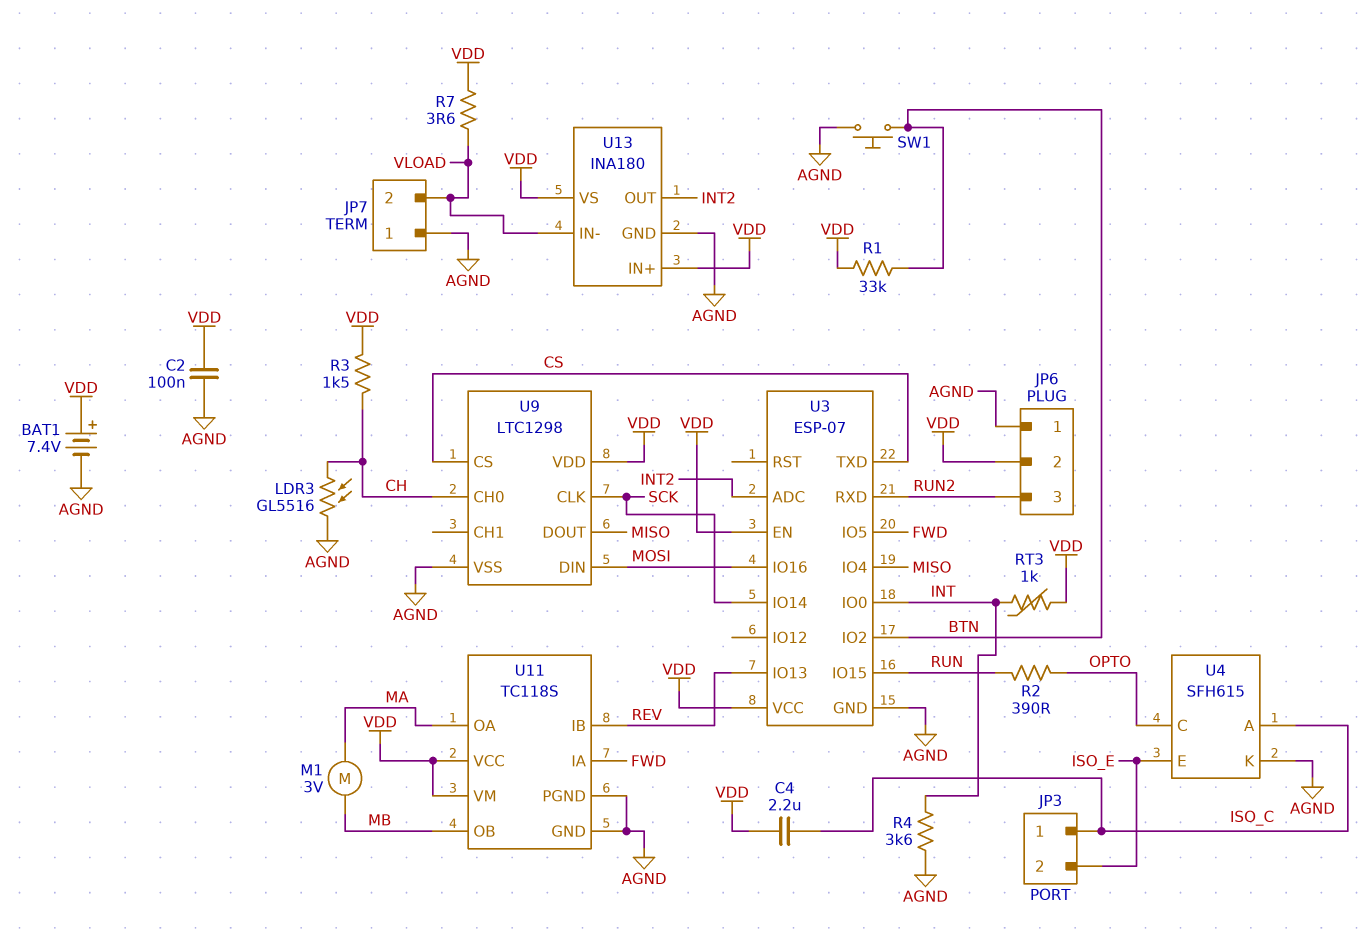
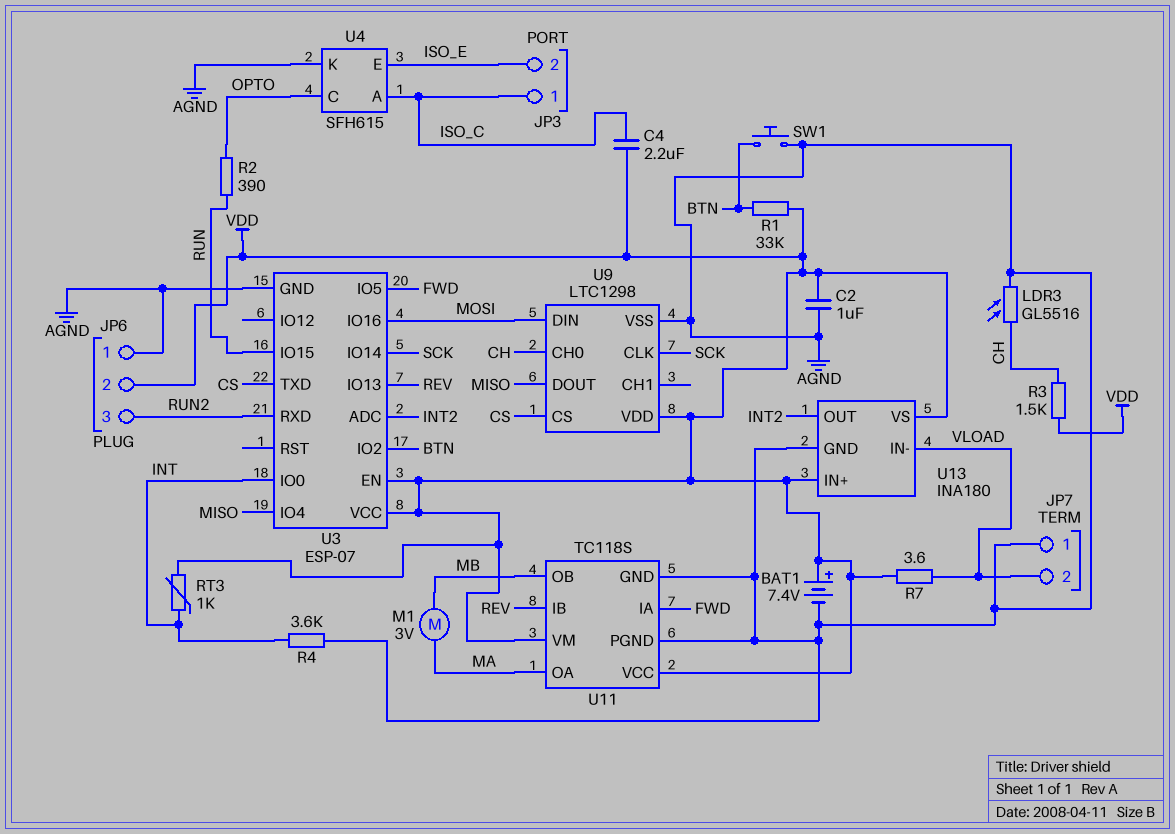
C2: 100nF (AGND, VDD) -> 1uF (AGND, VDD)

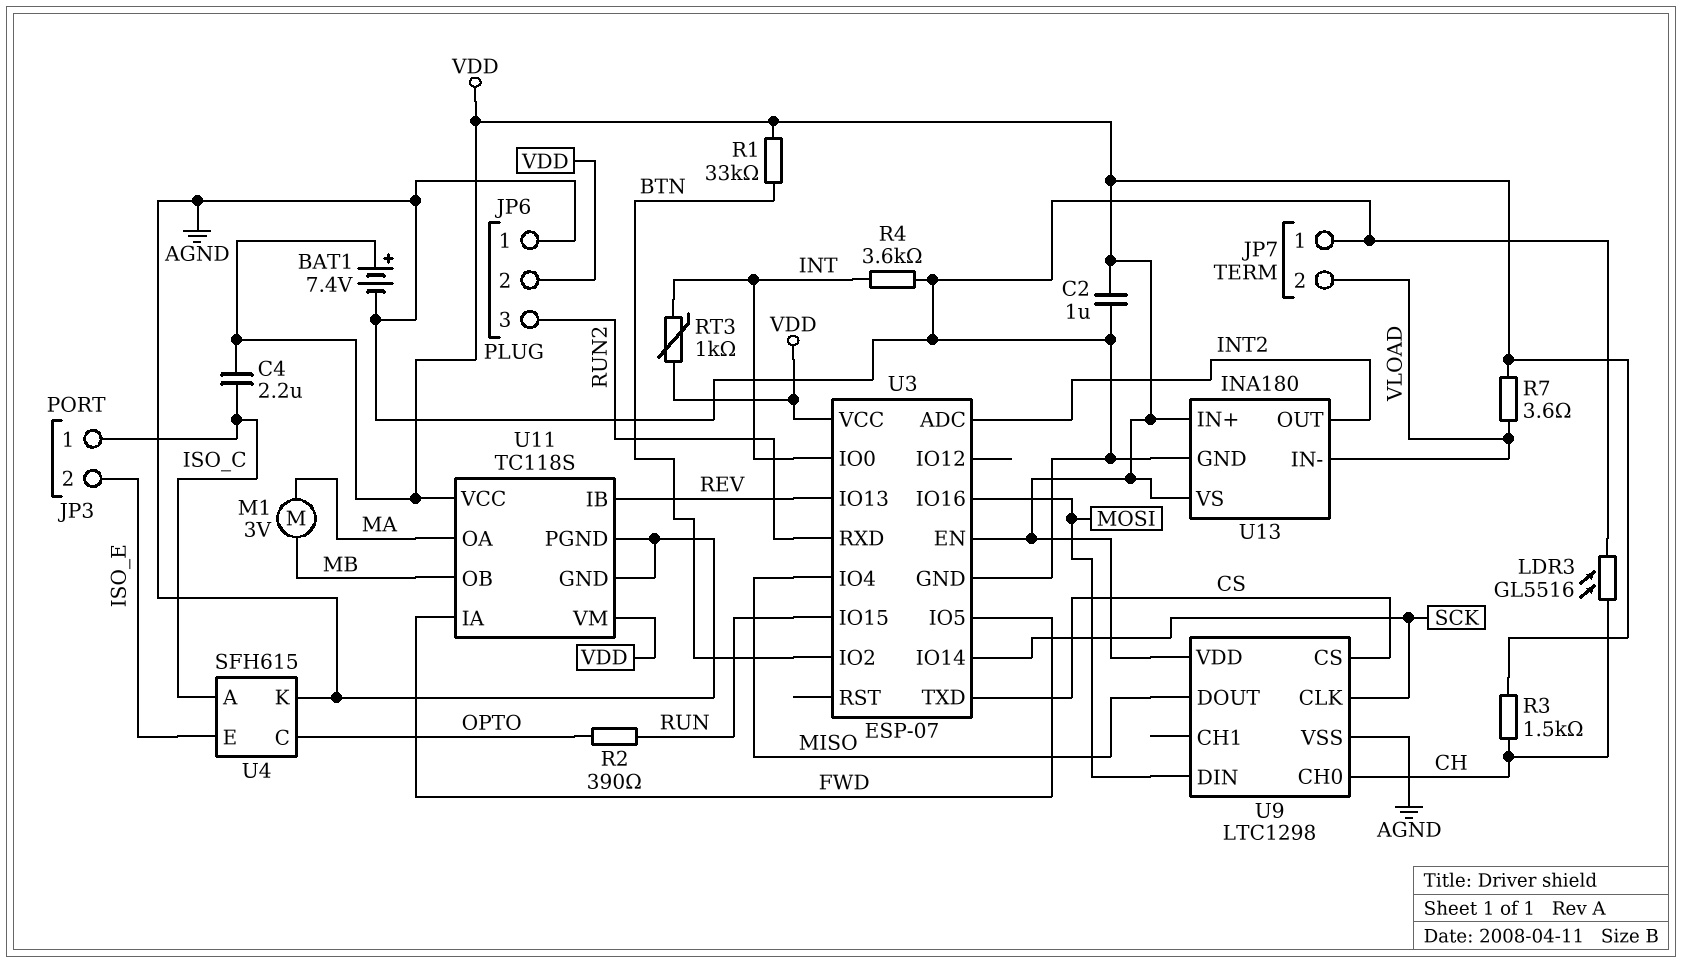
SW1: button (AGND, BTN) -> none

